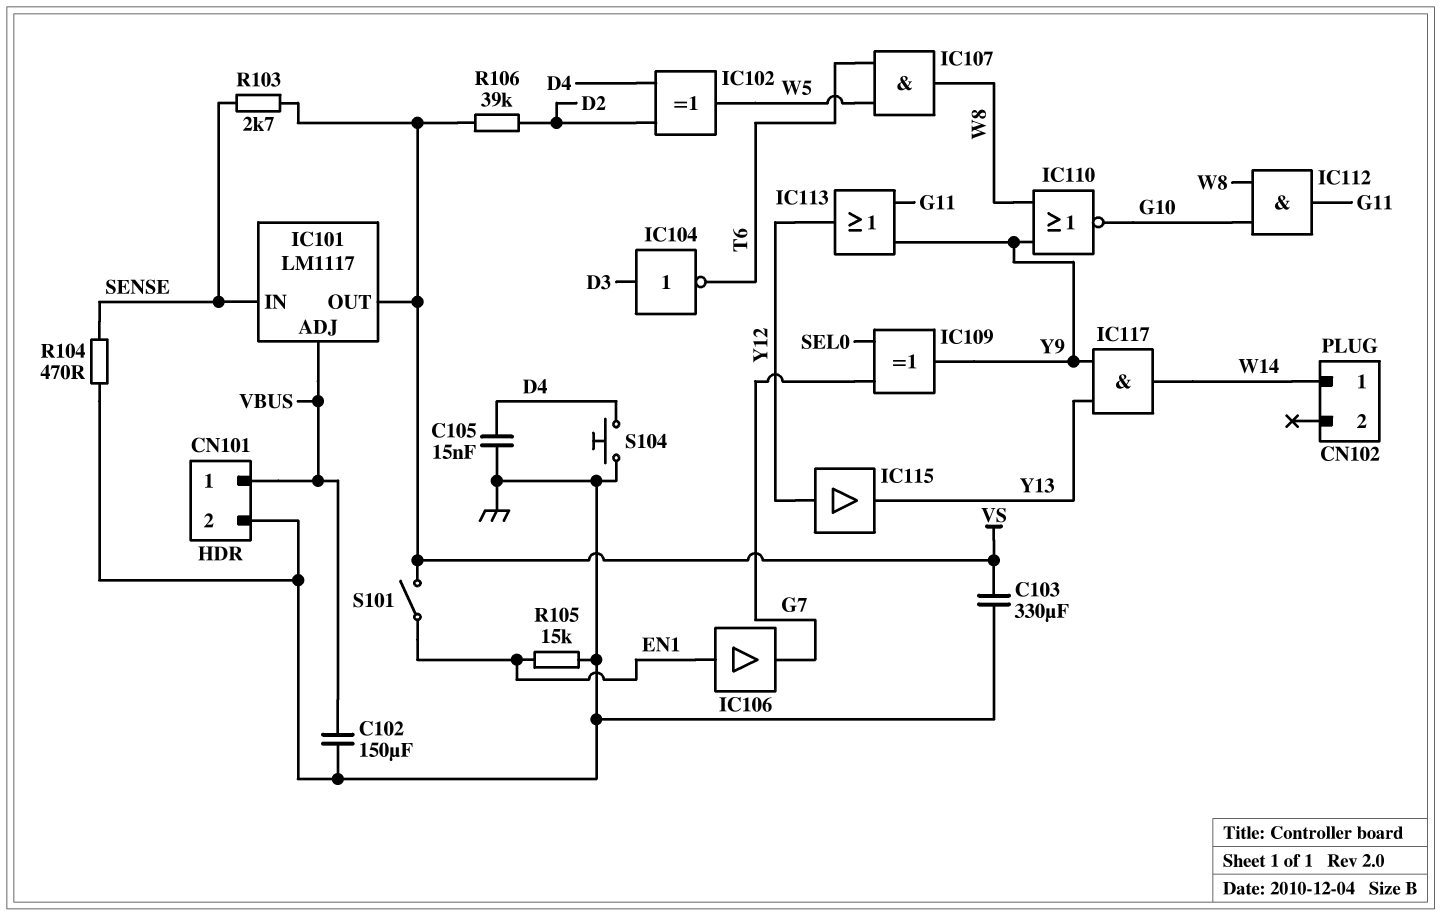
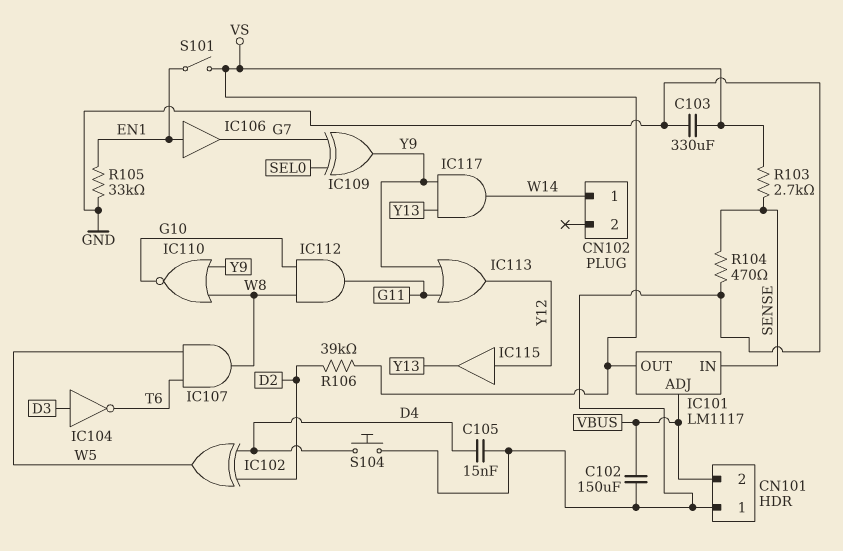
CN101 pin 1: VBUS -> GND
CN101 pin 2: GND -> VBUS
R105: 15k (EN1, GND) -> 33k (EN1, GND)

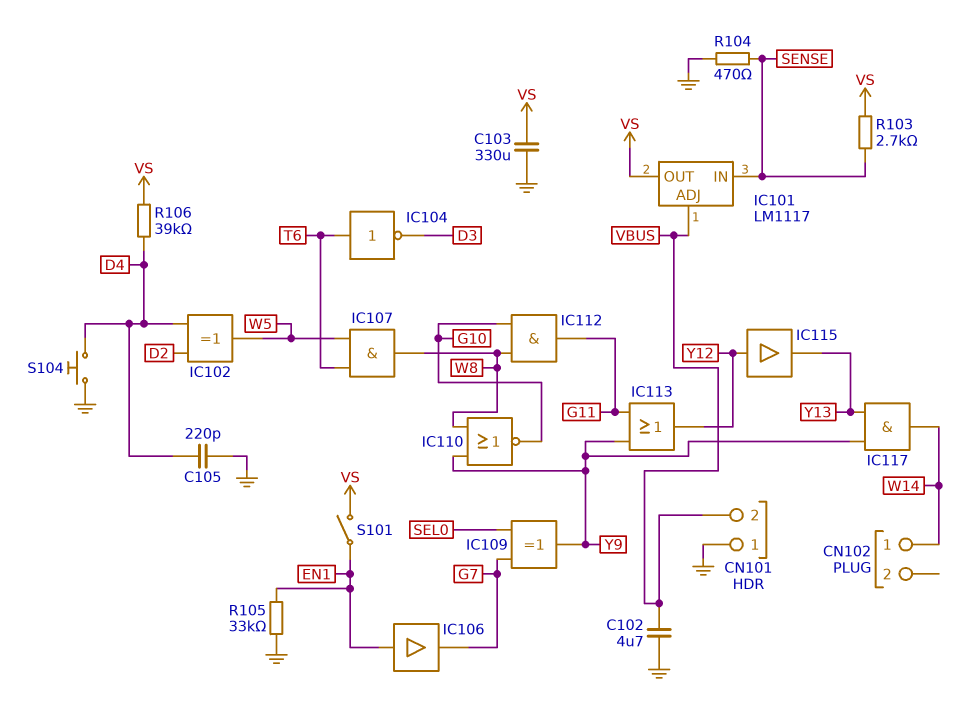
C102: 150uF (GND, VBUS) -> 4.7uF (GND, VBUS)
C105: 15nF (D4, GND) -> 220pF (D4, GND)
IC104: NOT (in D3, out T6) -> NOT (in T6, out D3)
R106: 39k (D2, VS) -> 39k (D4, VS)

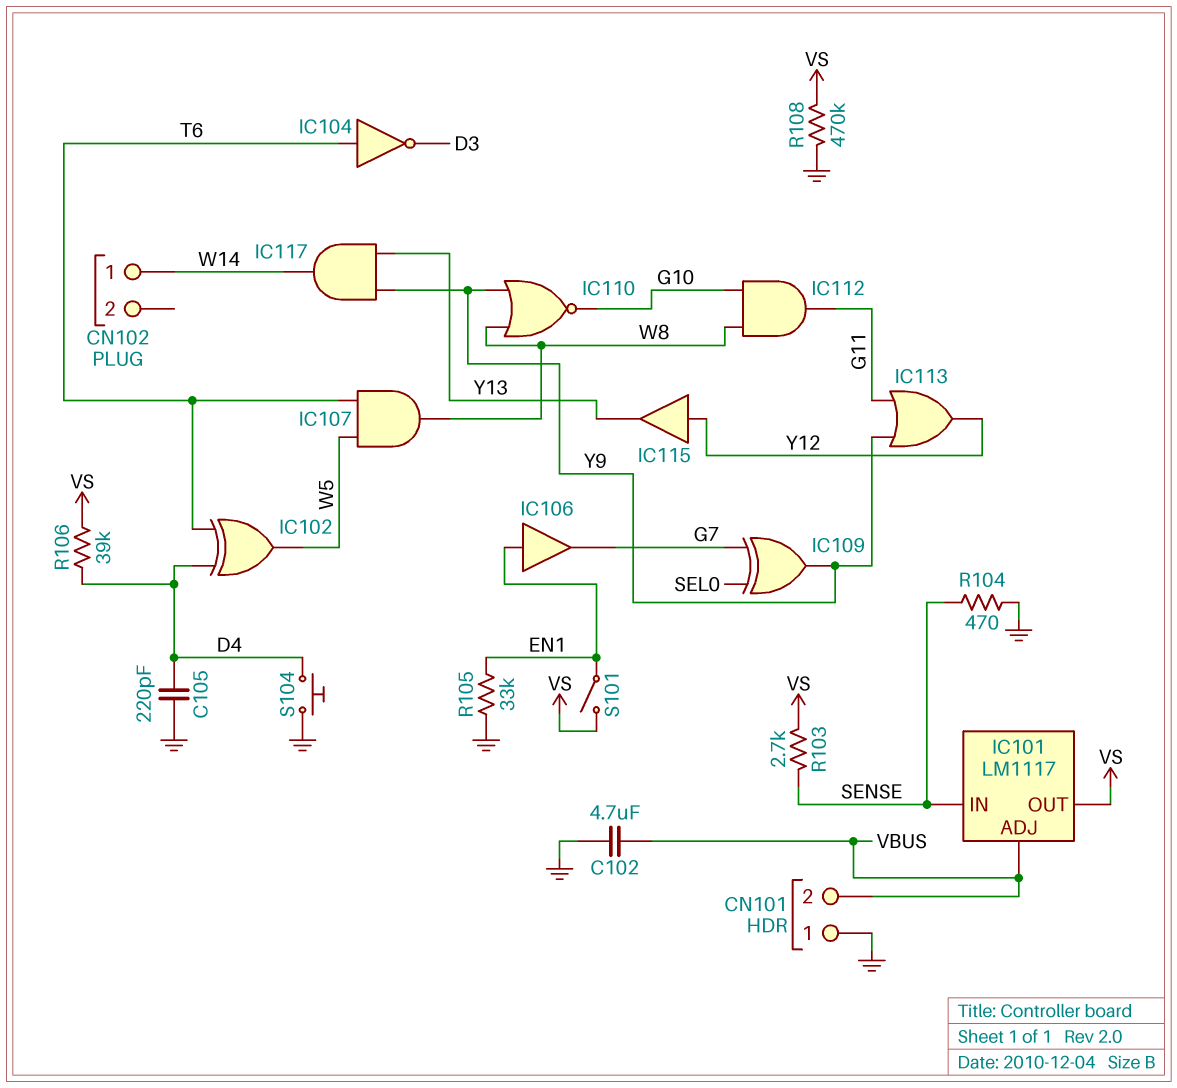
C103: 330uF (GND, VS) -> none
IC102: XOR (in D2, in D4, out W5) -> XOR (in D4, in T6, out W5)
R108: none -> 470k (GND, VS)

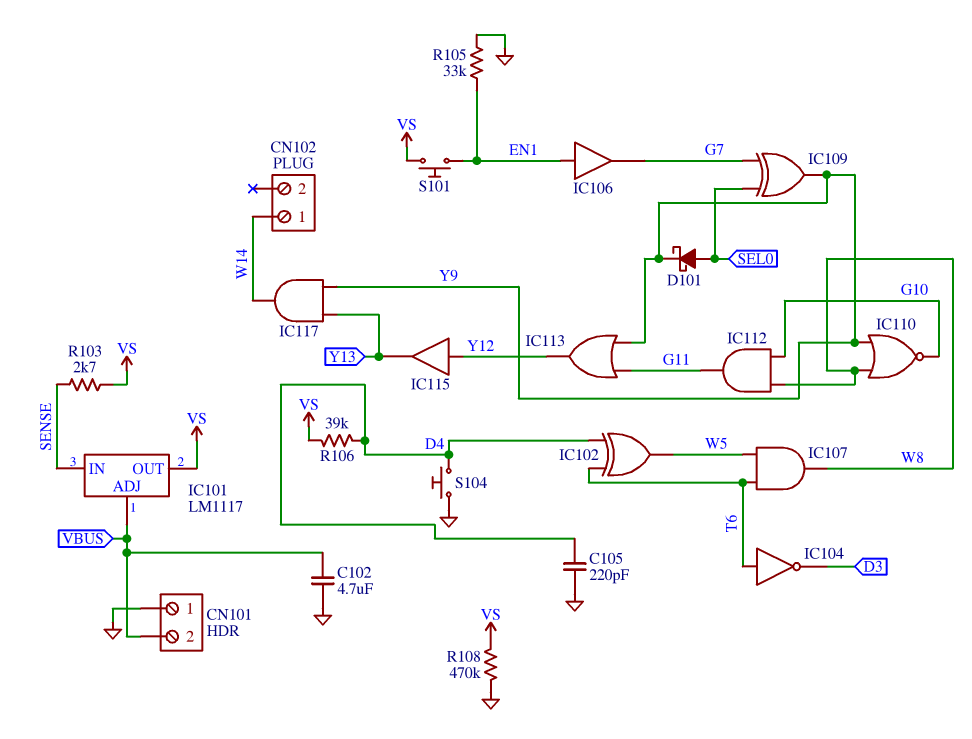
D101: none -> schottky (A SEL0, K Y9)
R104: 470 (GND, SENSE) -> none
S101: switch (EN1, VS) -> button (EN1, VS)

